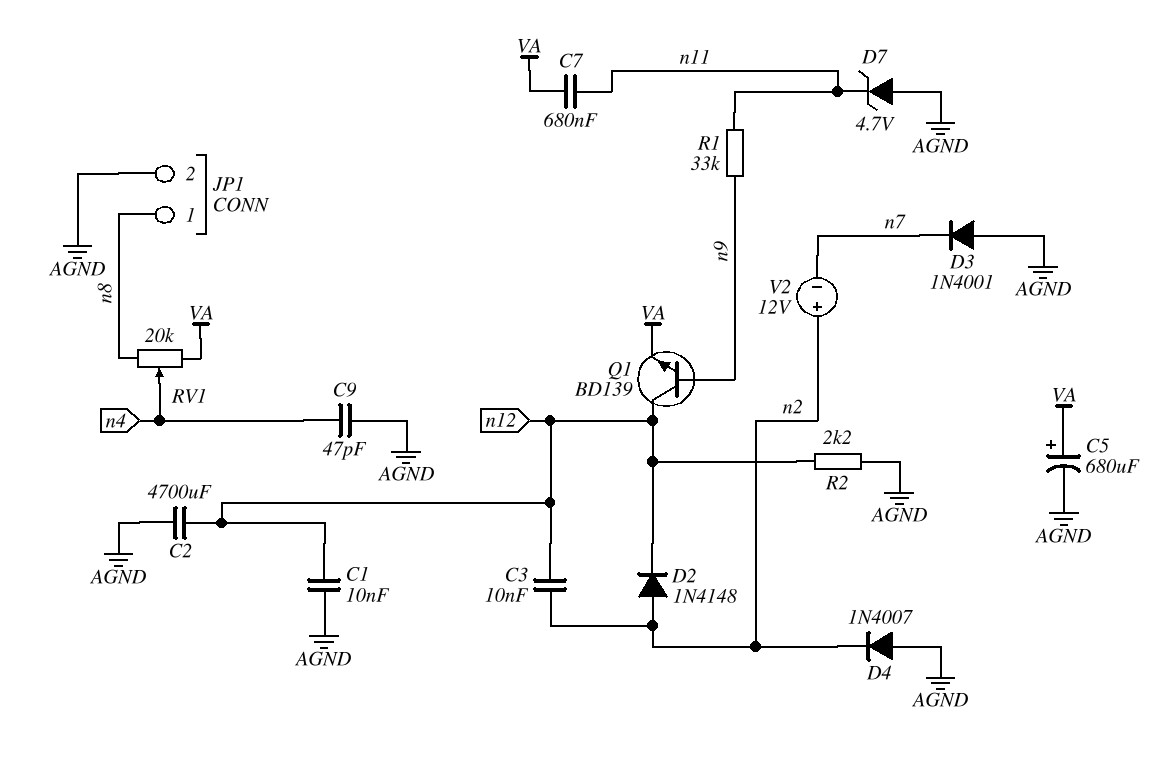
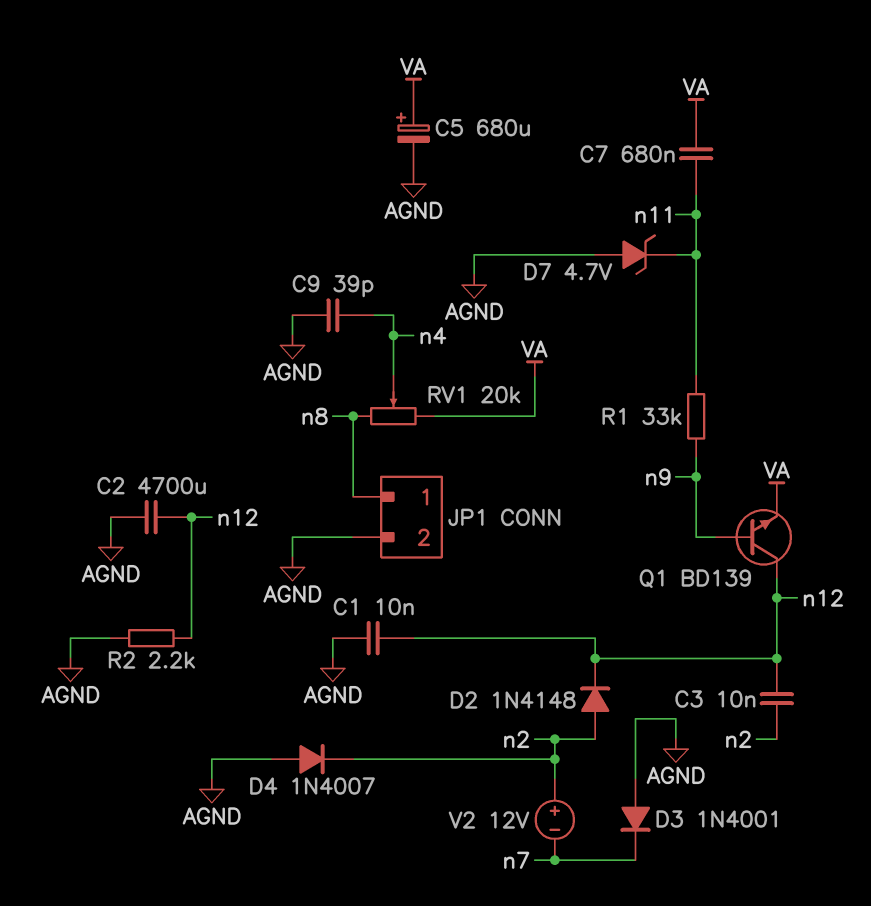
C9: 47pF (AGND, n4) -> 39pF (AGND, n4)

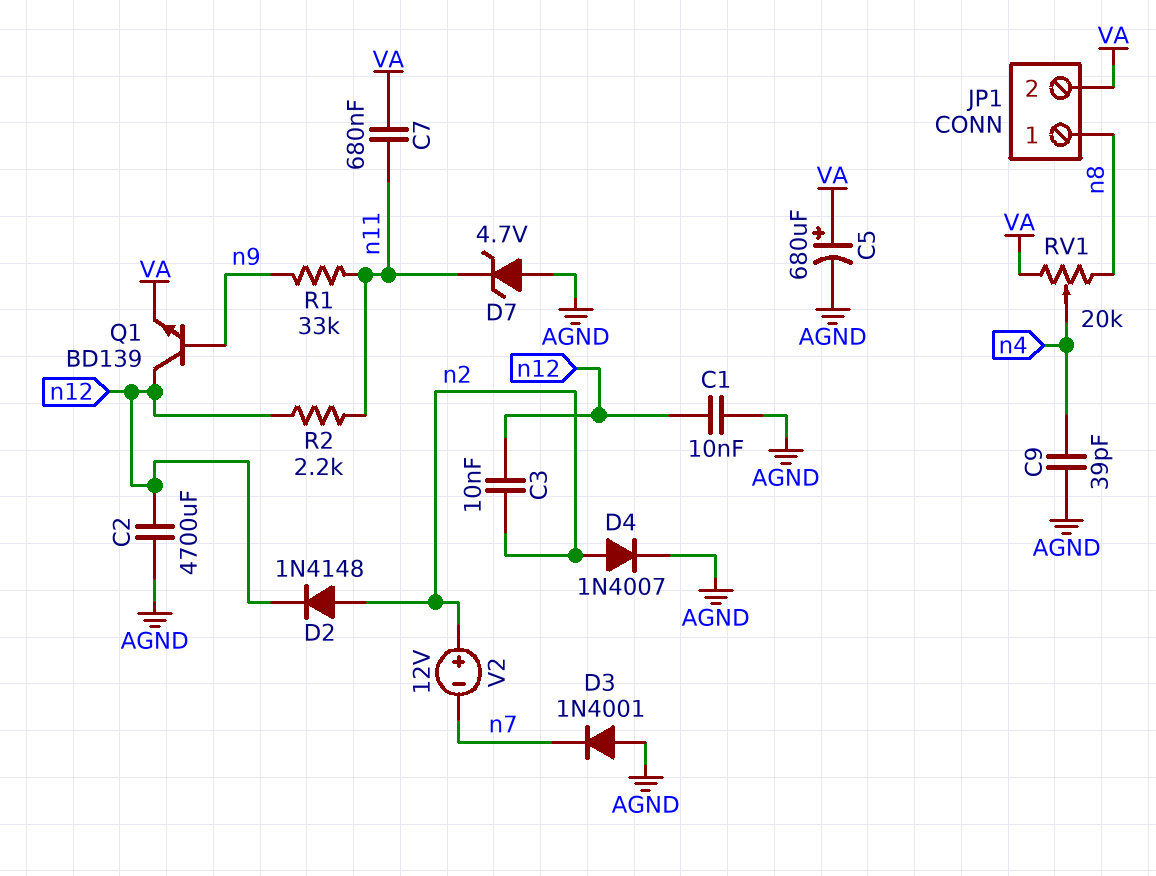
D4: diode 1N4007 (A AGND, K n2) -> diode 1N4007 (A n2, K AGND)
JP1 pin 2: AGND -> VA
R2: 2.2k (AGND, n12) -> 2.2k (n11, n12)

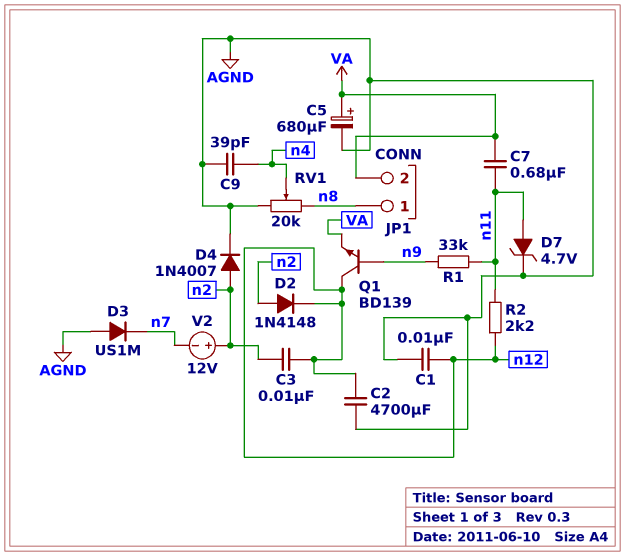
D3: diode 1N4001 (A AGND, K n7) -> diode US1M (A AGND, K n7)
D7: zener 4.7V (A AGND, K n11) -> zener 4.7V (A n11, K AGND)
RV1: 20k (VA, n8, wiper n4) -> 20k (AGND, n8, wiper n4)

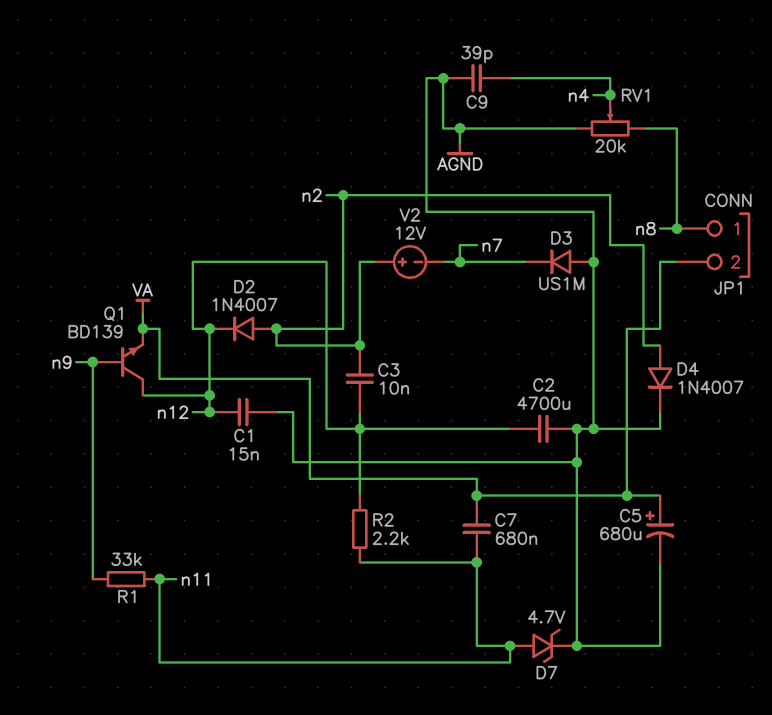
C1: 10nF (AGND, n12) -> 15nF (AGND, n12)
D2: diode 1N4148 (A n2, K n12) -> diode 1N4007 (A n2, K n12)

